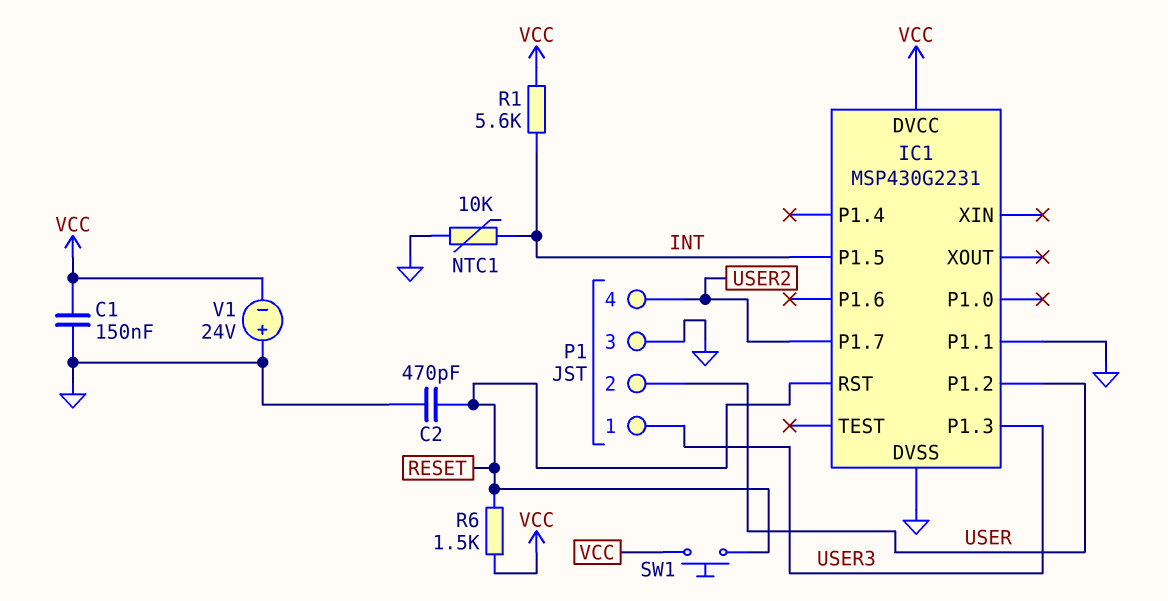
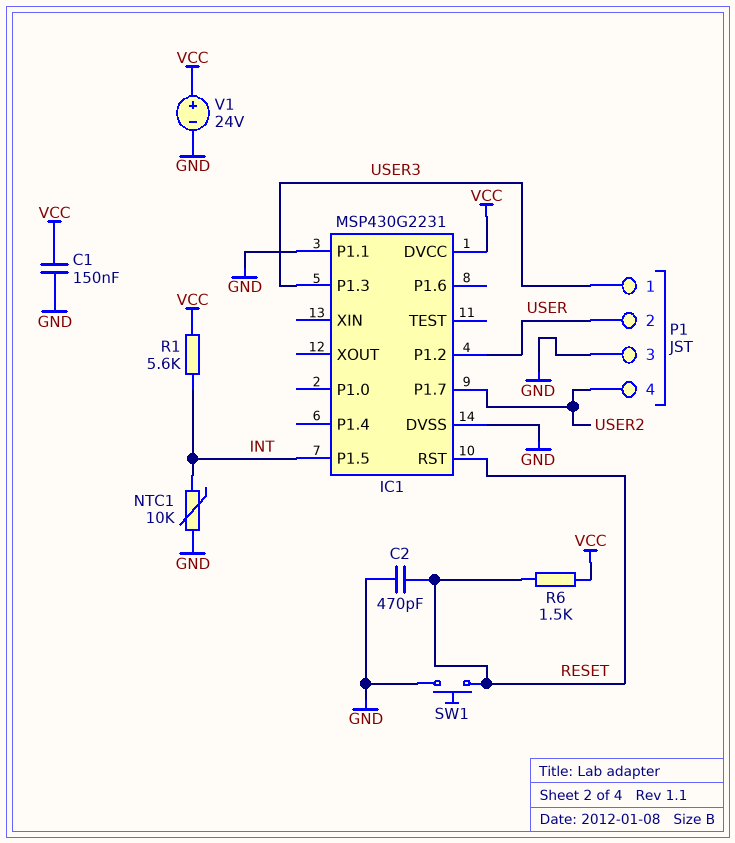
SW1: button (RESET, VCC) -> button (GND, RESET)
V1: 24V (plus GND, minus VCC) -> 24V (plus VCC, minus GND)

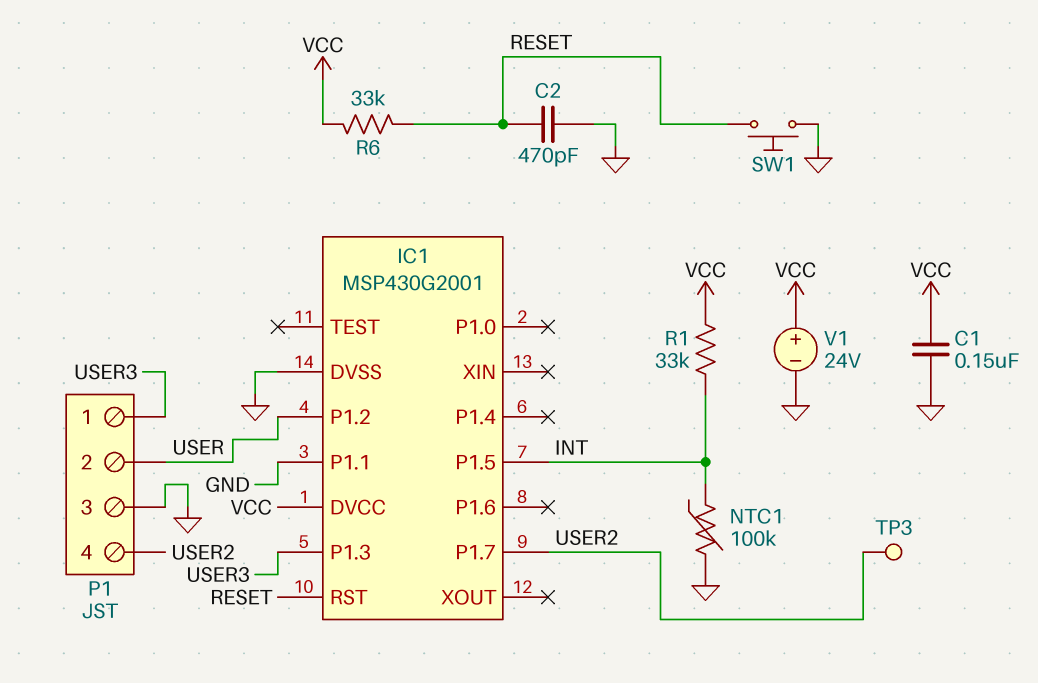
IC1: MSP430G2231 -> MSP430G2001
NTC1: 10k (GND, INT) -> 100k (GND, INT)
R1: 5.6k (INT, VCC) -> 33k (INT, VCC)
R6: 1.5k (RESET, VCC) -> 33k (RESET, VCC)
TP3: none -> test point (USER2)

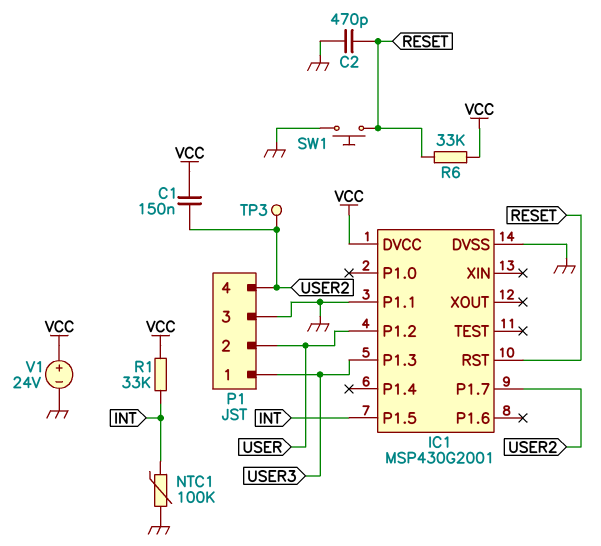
C1: 150nF (GND, VCC) -> 150nF (USER2, VCC)

